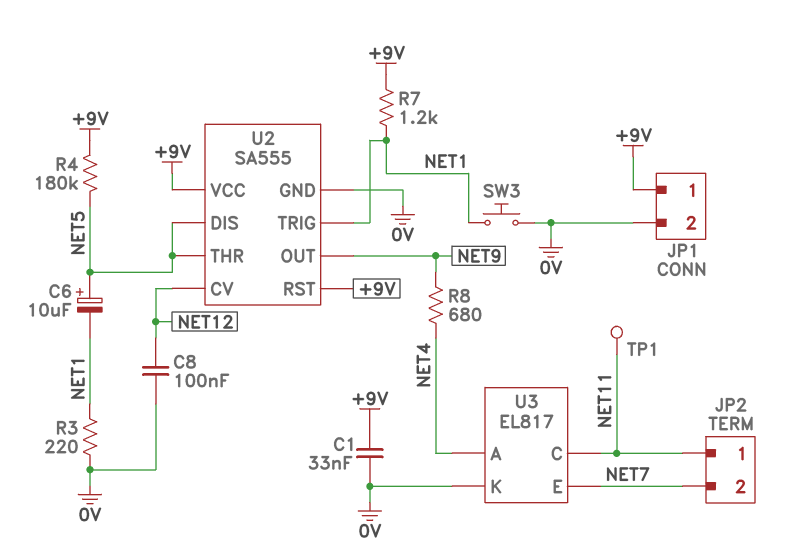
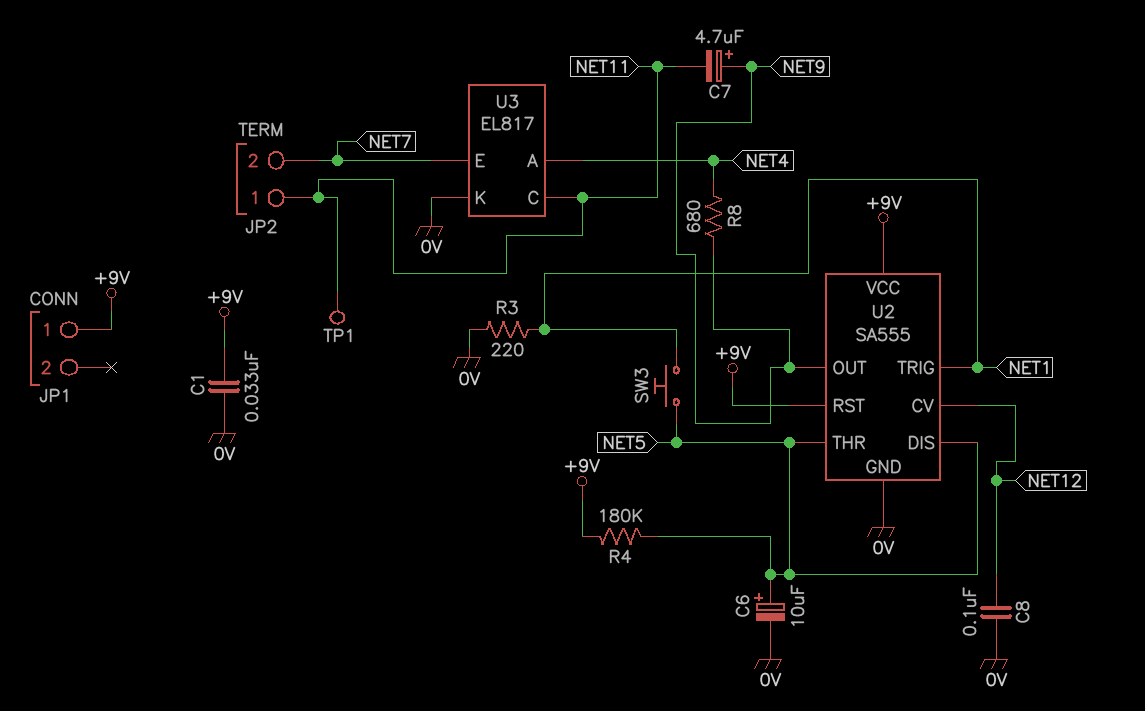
C6: 10uF (plus NET5, minus NET1) -> 10uF (plus NET5, minus 0V)
C7: none -> 4.7uF (plus NET9, minus NET11)
JP1 pin 2: 0V -> none
R7: 1.2k (+9V, NET1) -> none
SW3: button (0V, NET1) -> button (NET1, NET5)

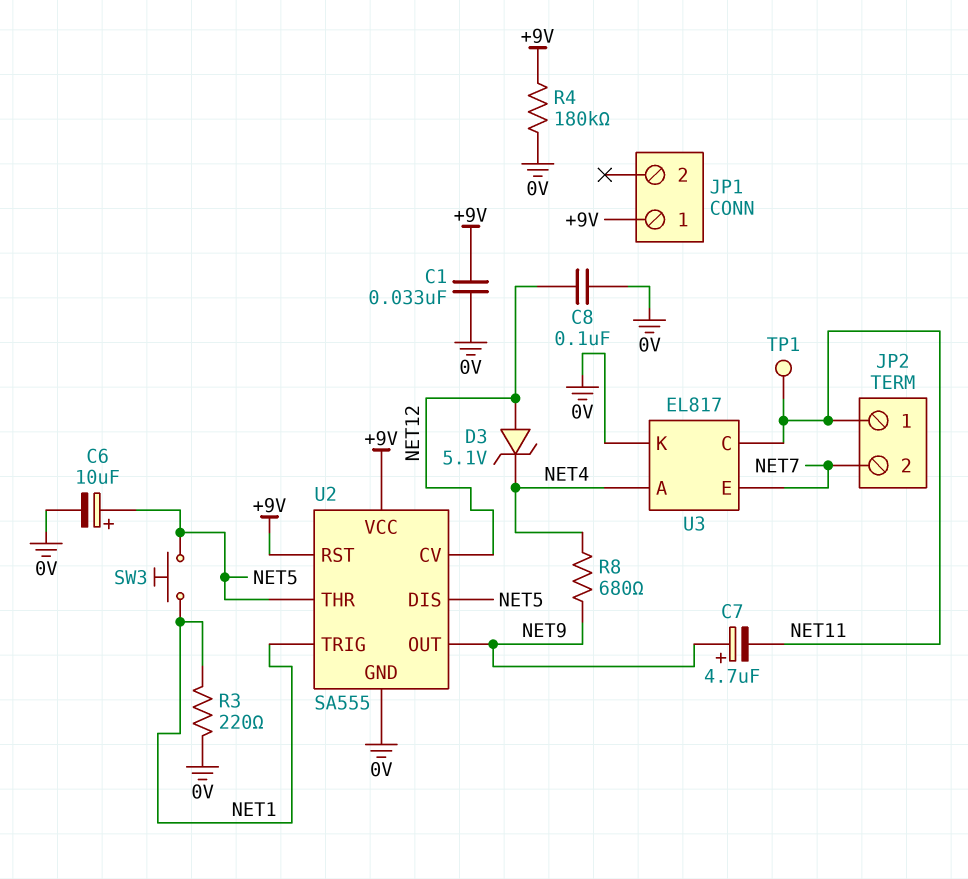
D3: none -> zener 5.1V (A NET12, K NET4)
R4: 180k (+9V, NET5) -> 180k (+9V, 0V)

